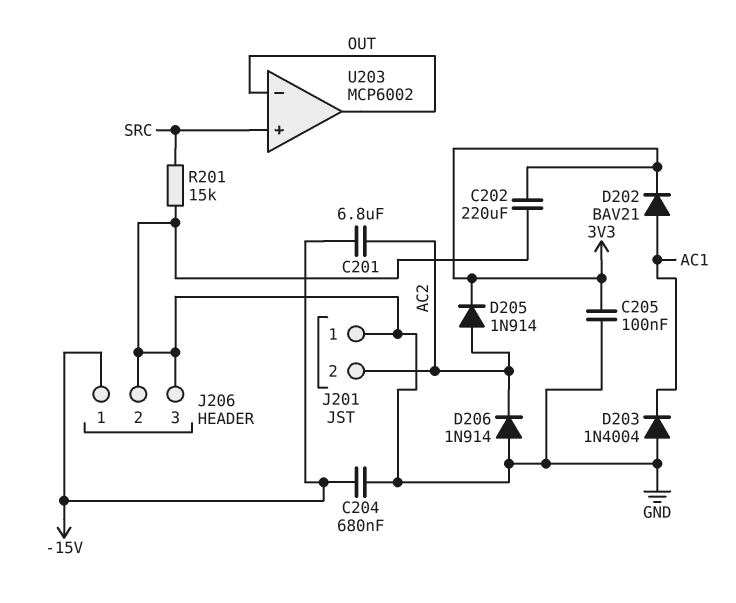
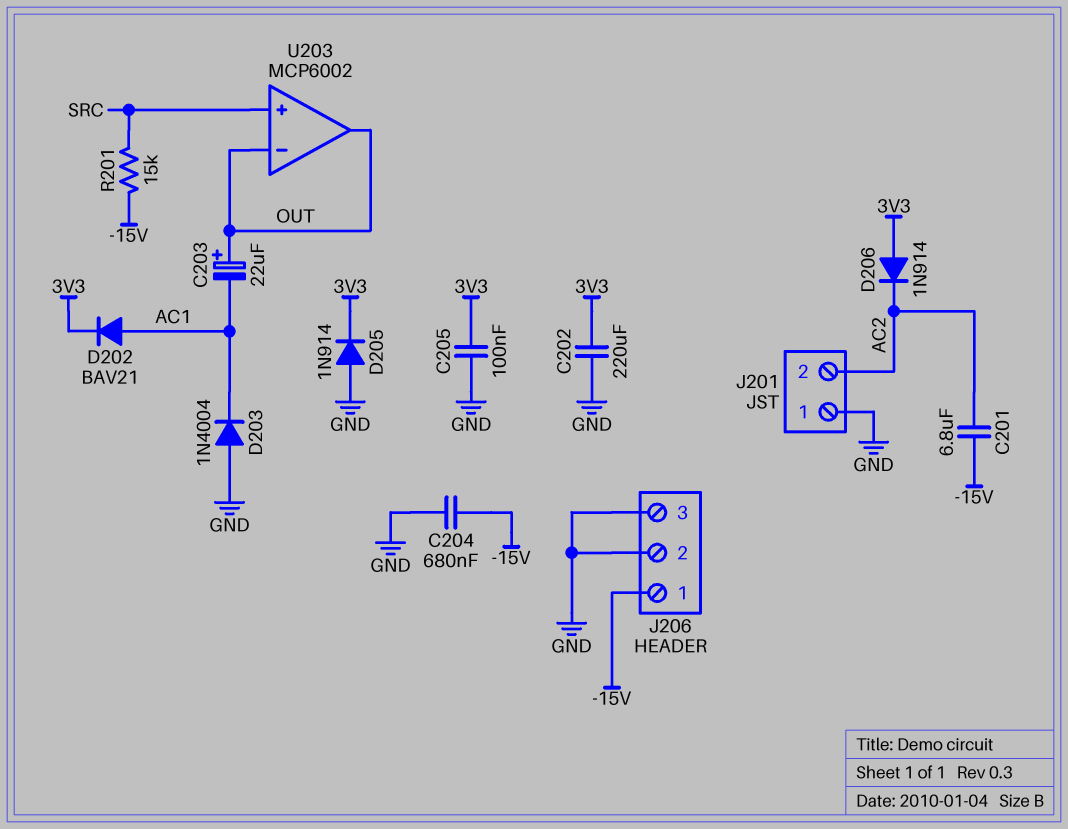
C203: none -> 22uF (plus OUT, minus AC1)
D205: diode 1N914 (A AC2, K 3V3) -> diode 1N914 (A GND, K 3V3)
D206: diode 1N914 (A GND, K AC2) -> diode 1N914 (A 3V3, K AC2)
R201: 15k (GND, SRC) -> 15k (-15V, SRC)

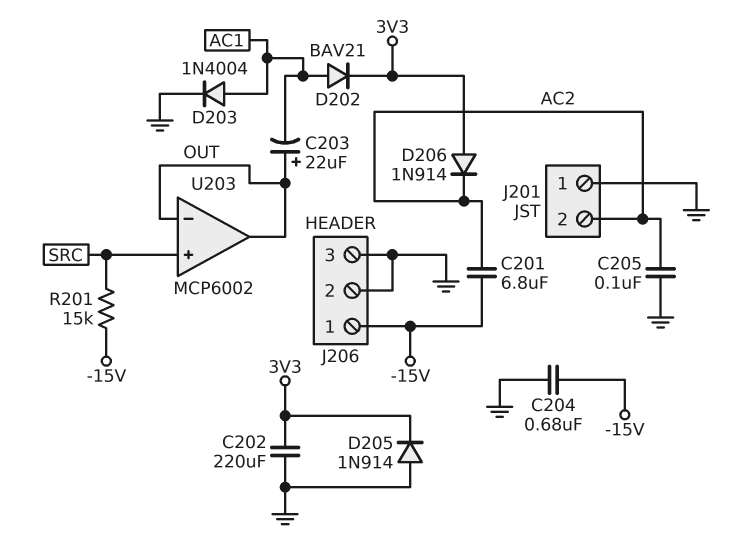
C205: 100nF (3V3, GND) -> 100nF (AC2, GND)
D203: diode 1N4004 (A GND, K AC1) -> diode 1N4004 (A AC1, K GND)

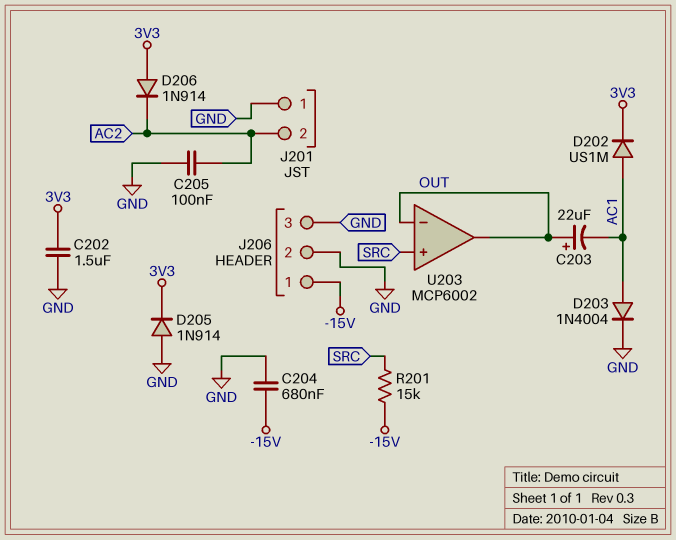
C201: 6.8uF (-15V, AC2) -> none
C202: 220uF (3V3, GND) -> 1.5uF (3V3, GND)
D202: diode BAV21 (A AC1, K 3V3) -> diode US1M (A AC1, K 3V3)

